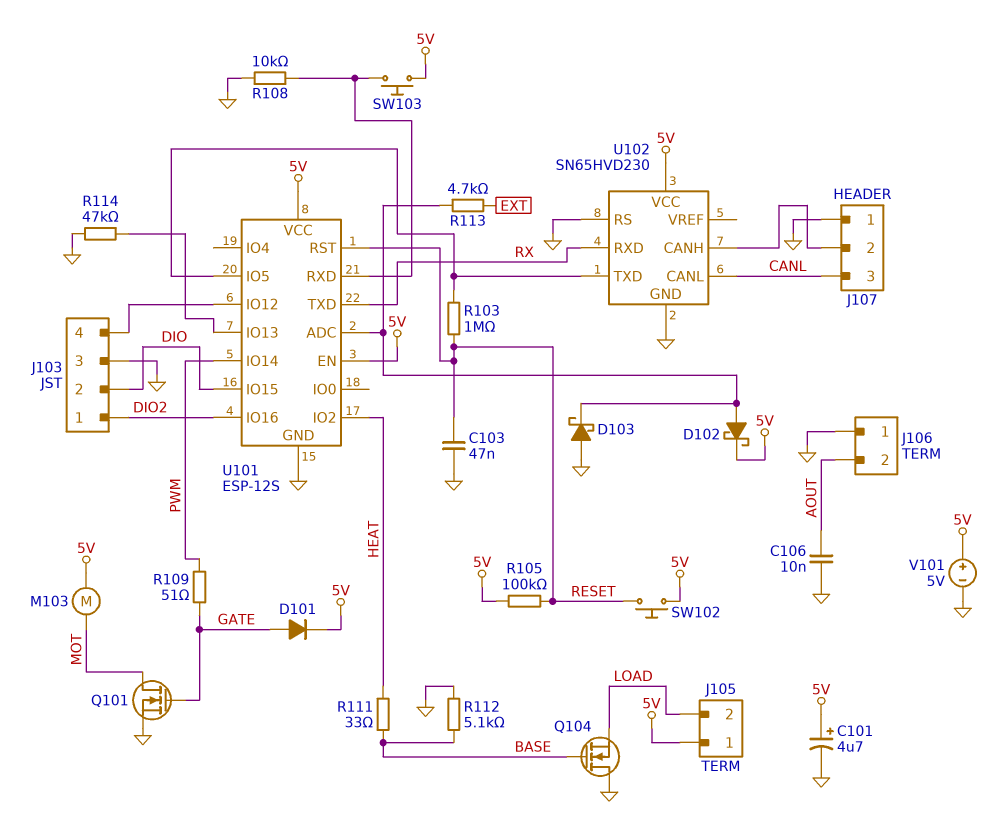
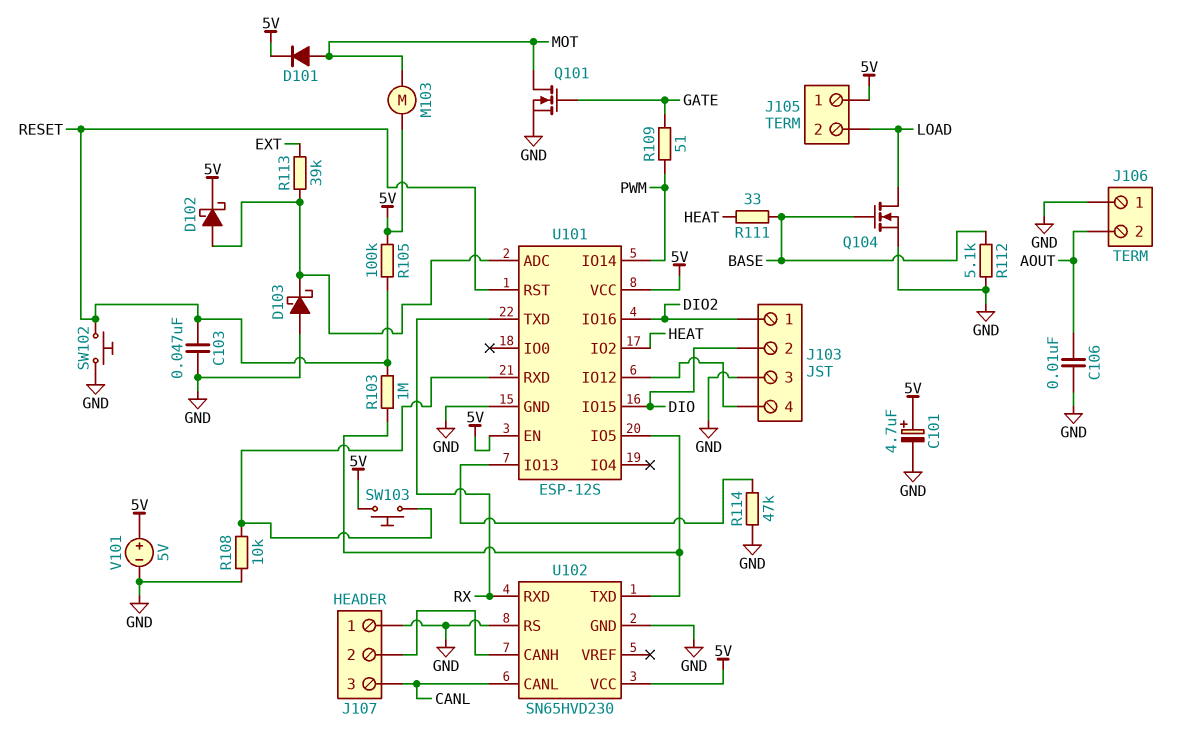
D101: diode (A GATE, K 5V) -> diode (A MOT, K 5V)
Q104: NMOS (G BASE, D GND, S LOAD) -> NMOS (G BASE, D LOAD, S GND)
R113: 4.7k (EXT, U101/ADC) -> 39k (EXT, U101/ADC)
SW102: button (5V, RESET) -> button (GND, RESET)

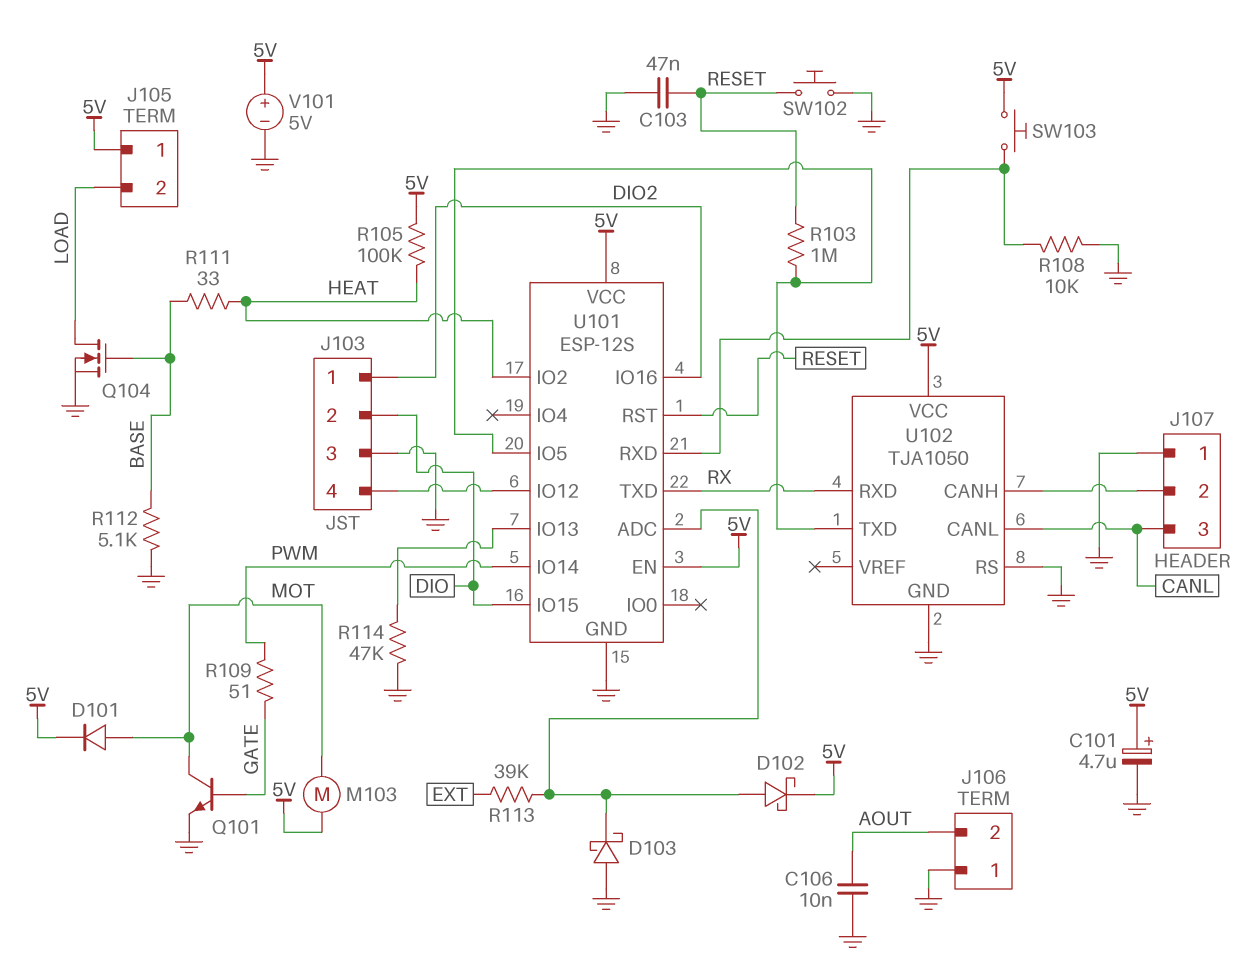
Q101: NMOS (G GATE, D MOT, S GND) -> NPN (B GATE, C MOT, E GND)
R105: 100k (5V, RESET) -> 100k (5V, HEAT)
U102: SN65HVD230 -> TJA1050

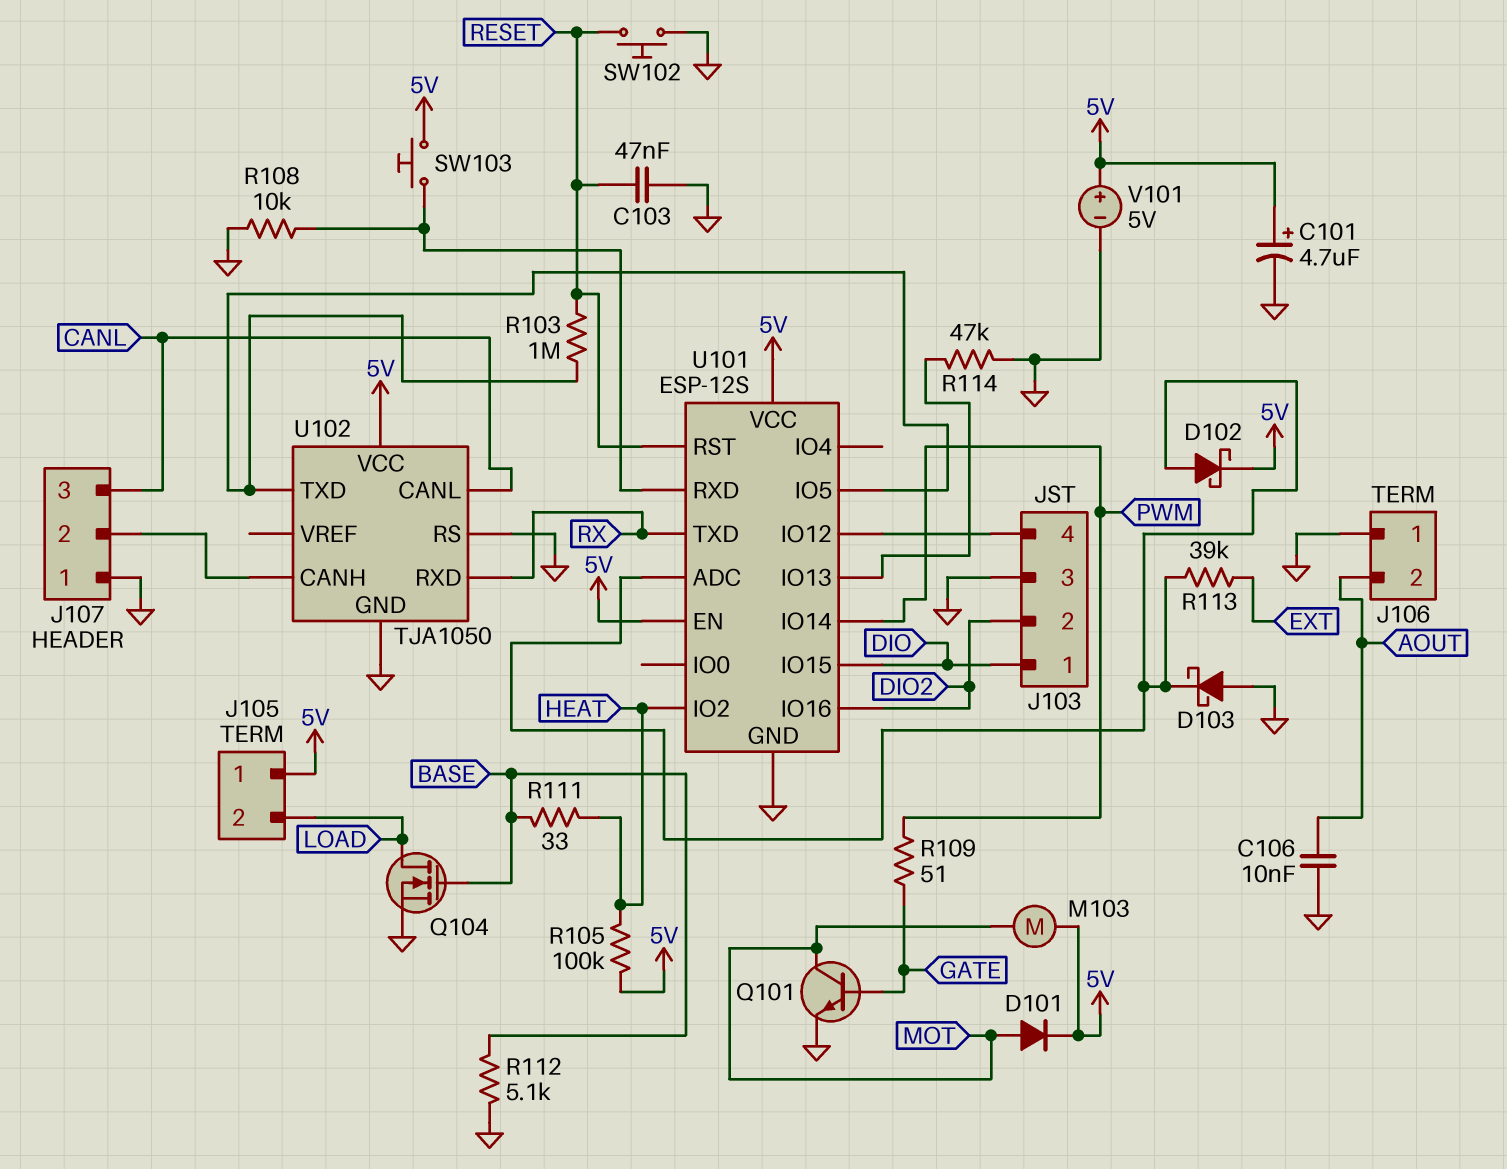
J103 pin 1: DIO2 -> DIO
J103 pin 2: DIO -> DIO2

